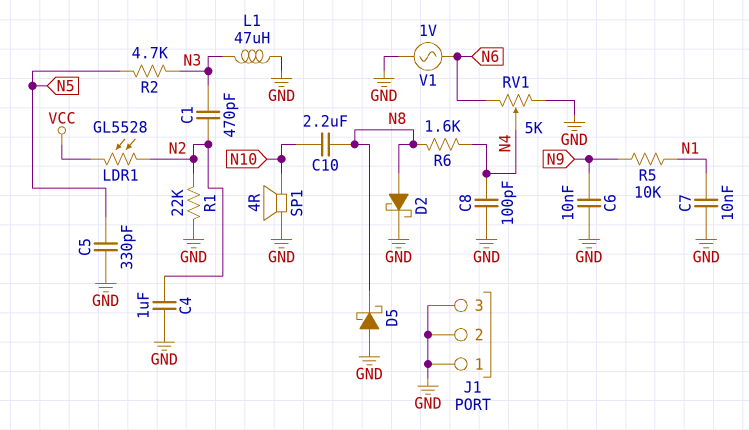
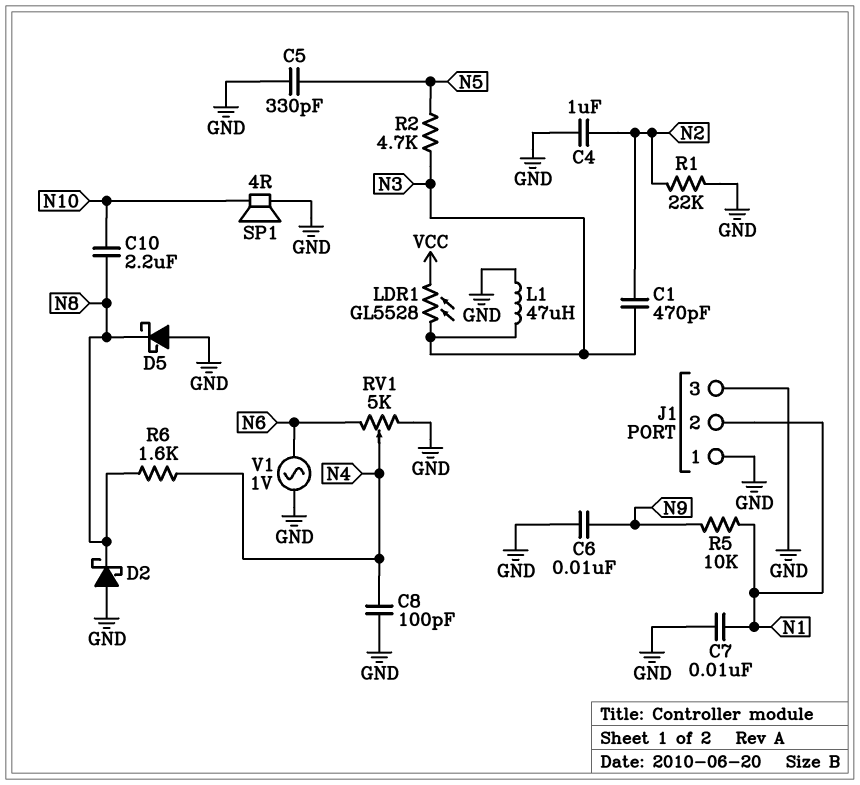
D2: schottky (A N8, K GND) -> schottky (A GND, K N8)
J1 pin 2: GND -> N1
LDR1: GL5528 (N2, VCC) -> GL5528 (N3, VCC)

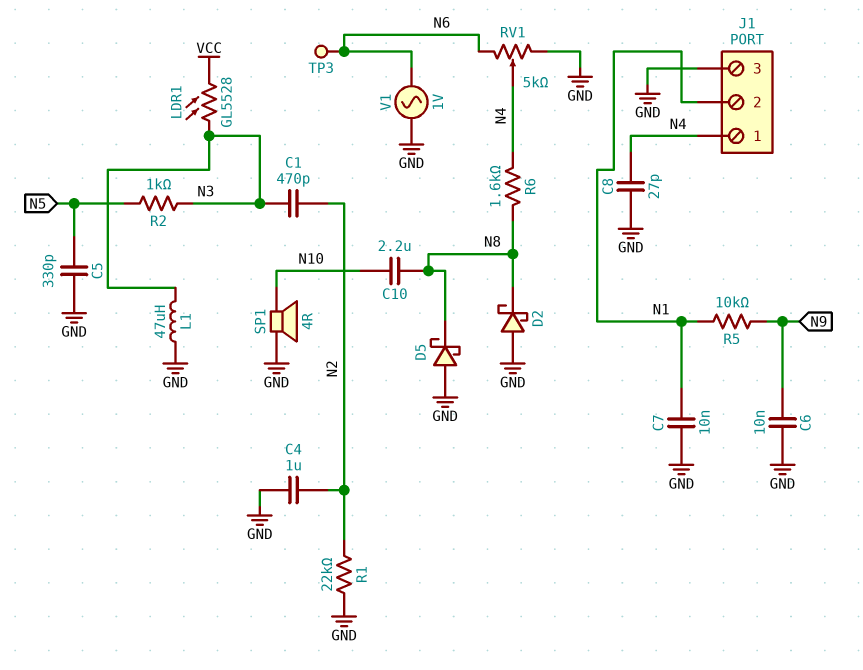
C8: 100pF (GND, N4) -> 27pF (GND, N4)
J1 pin 1: GND -> N4
R2: 4.7k (N3, N5) -> 1k (N3, N5)
TP3: none -> test point (N6)

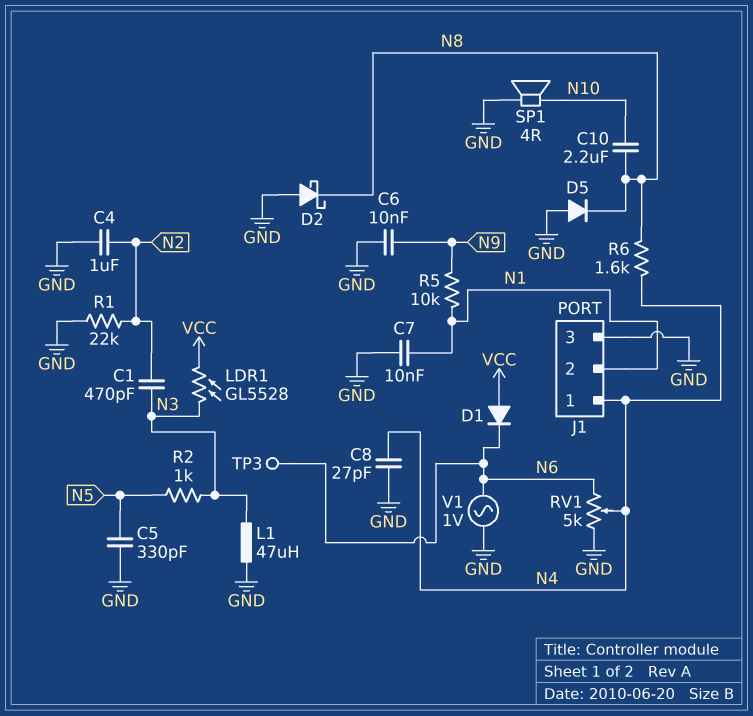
D1: none -> diode (A VCC, K N6)
D5: schottky (A GND, K N8) -> diode (A GND, K N8)

